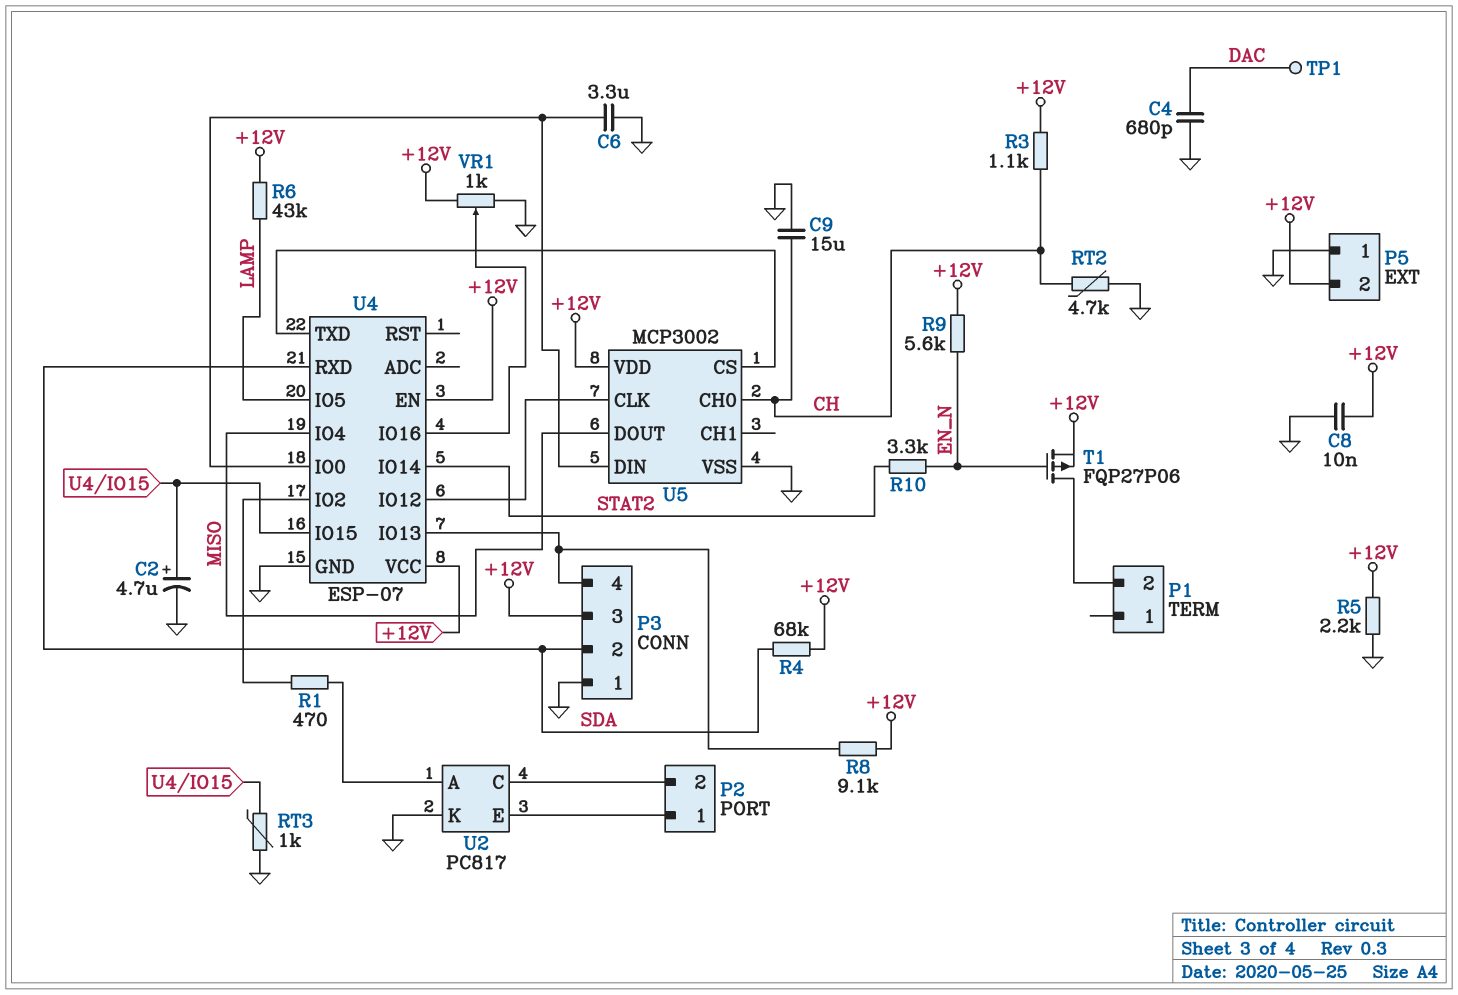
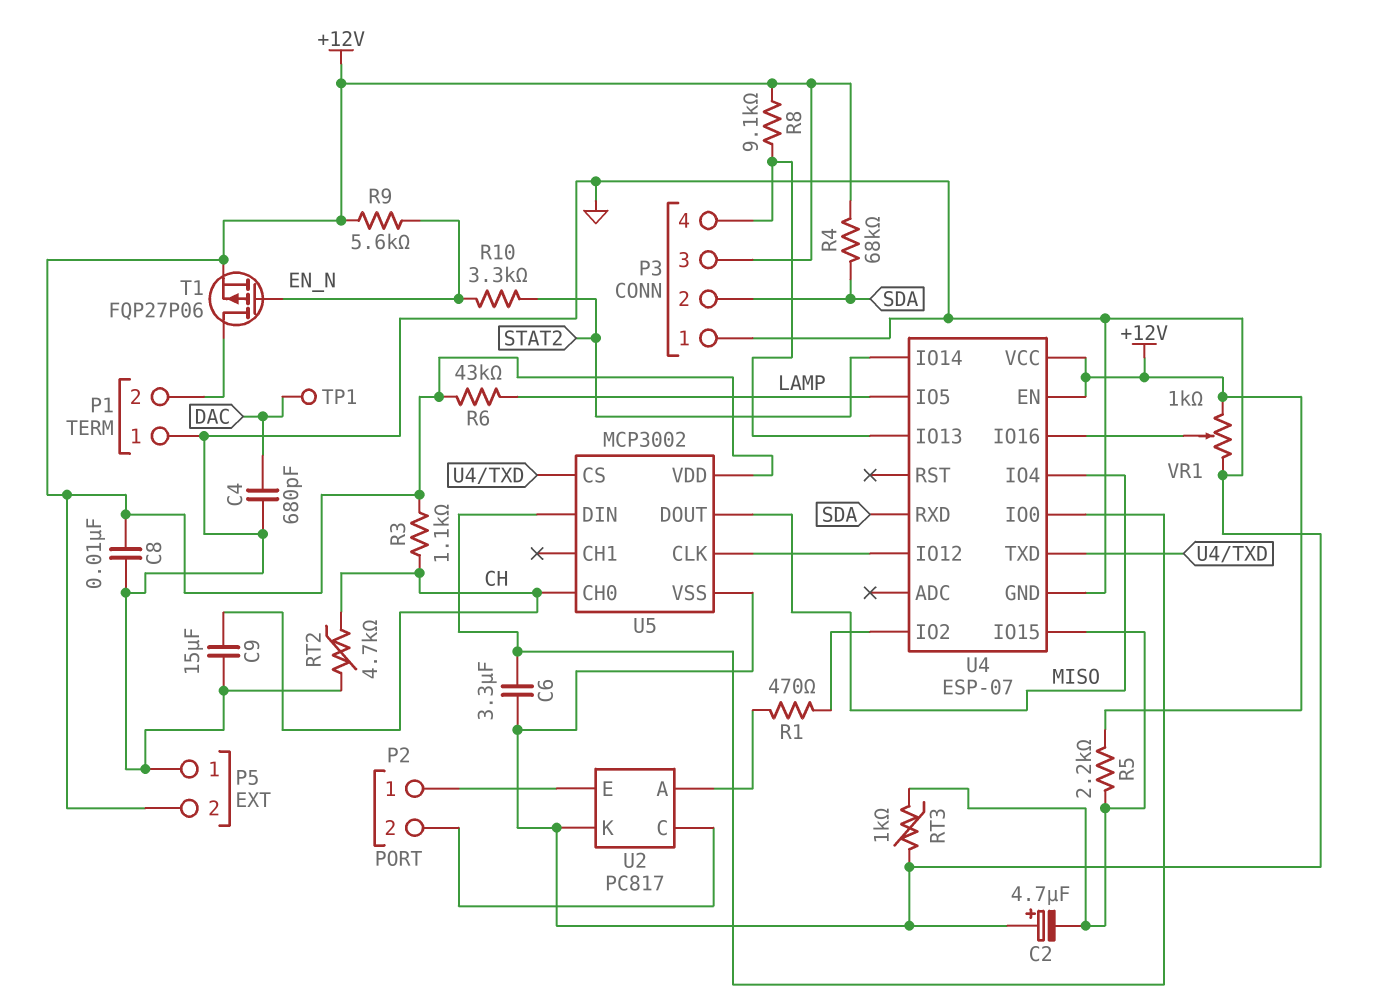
C2: 4.7uF (plus U4/IO15, minus GND) -> 4.7uF (plus GND, minus U4/IO15)
P1 pin 1: none -> GND
R5: 2.2k (+12V, GND) -> 2.2k (+12V, U4/IO15)

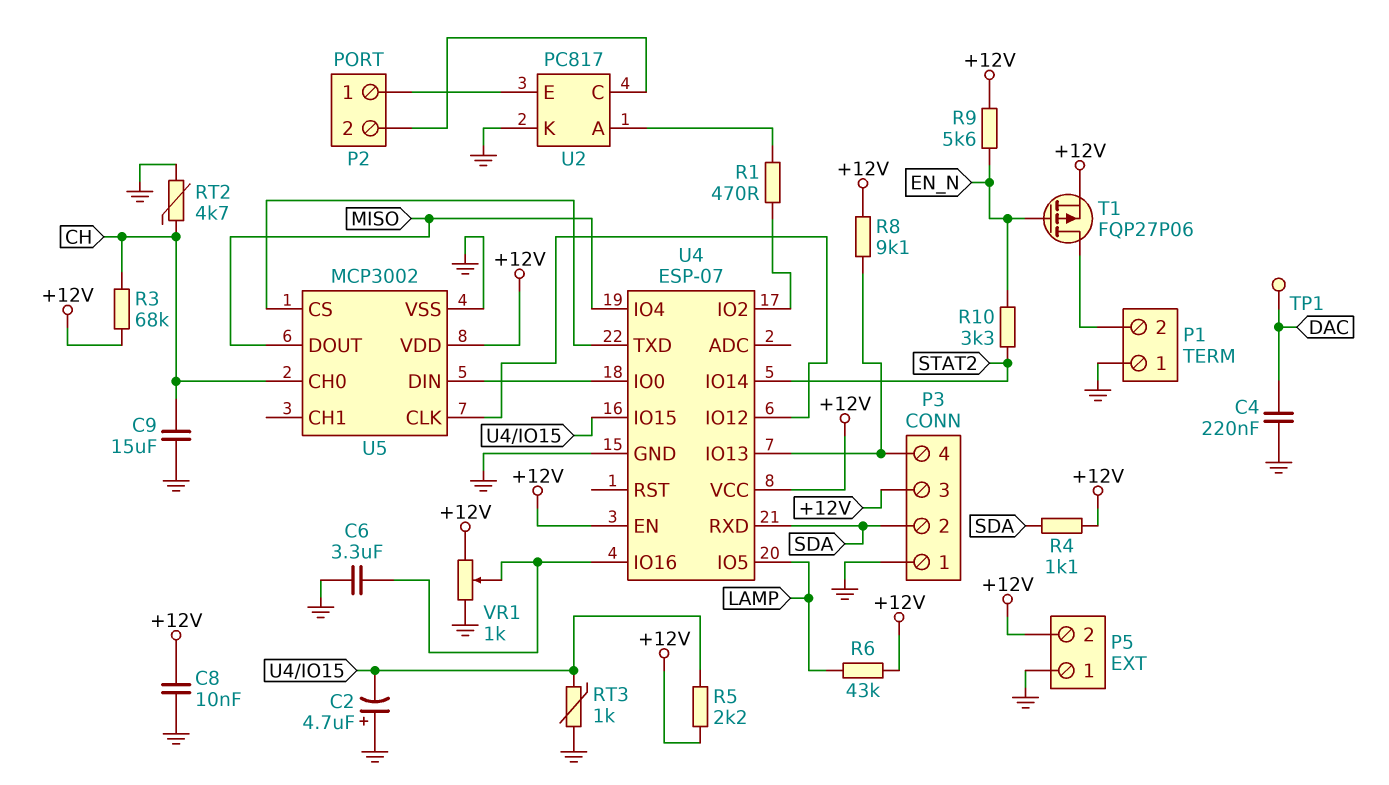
C4: 680pF (DAC, GND) -> 220nF (DAC, GND)
C6: 3.3uF (GND, U4/IO0) -> 3.3uF (GND, U4/IO16)
R3: 1.1k (+12V, CH) -> 68k (+12V, CH)
R4: 68k (+12V, SDA) -> 1.1k (+12V, SDA)

